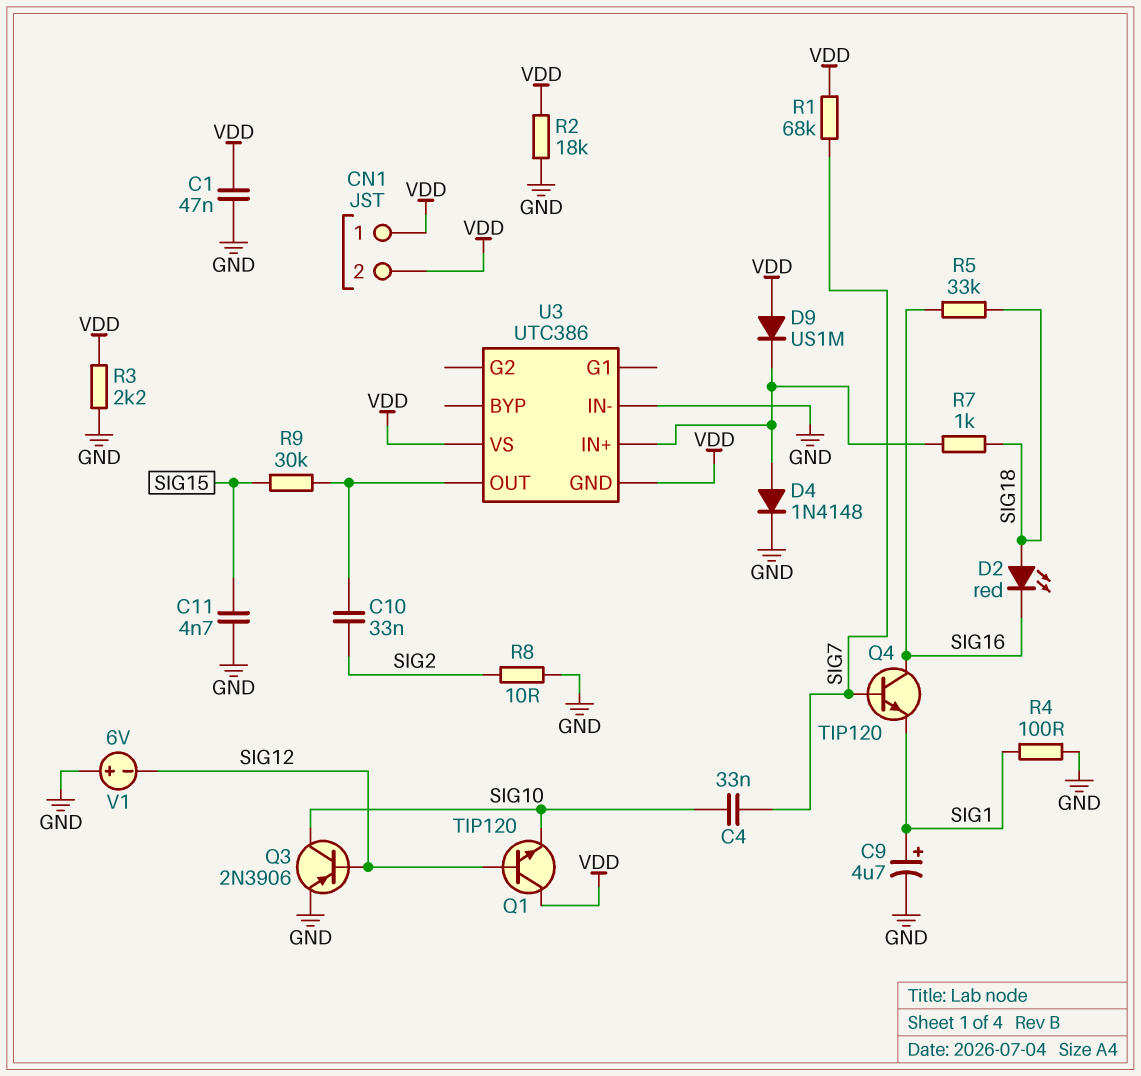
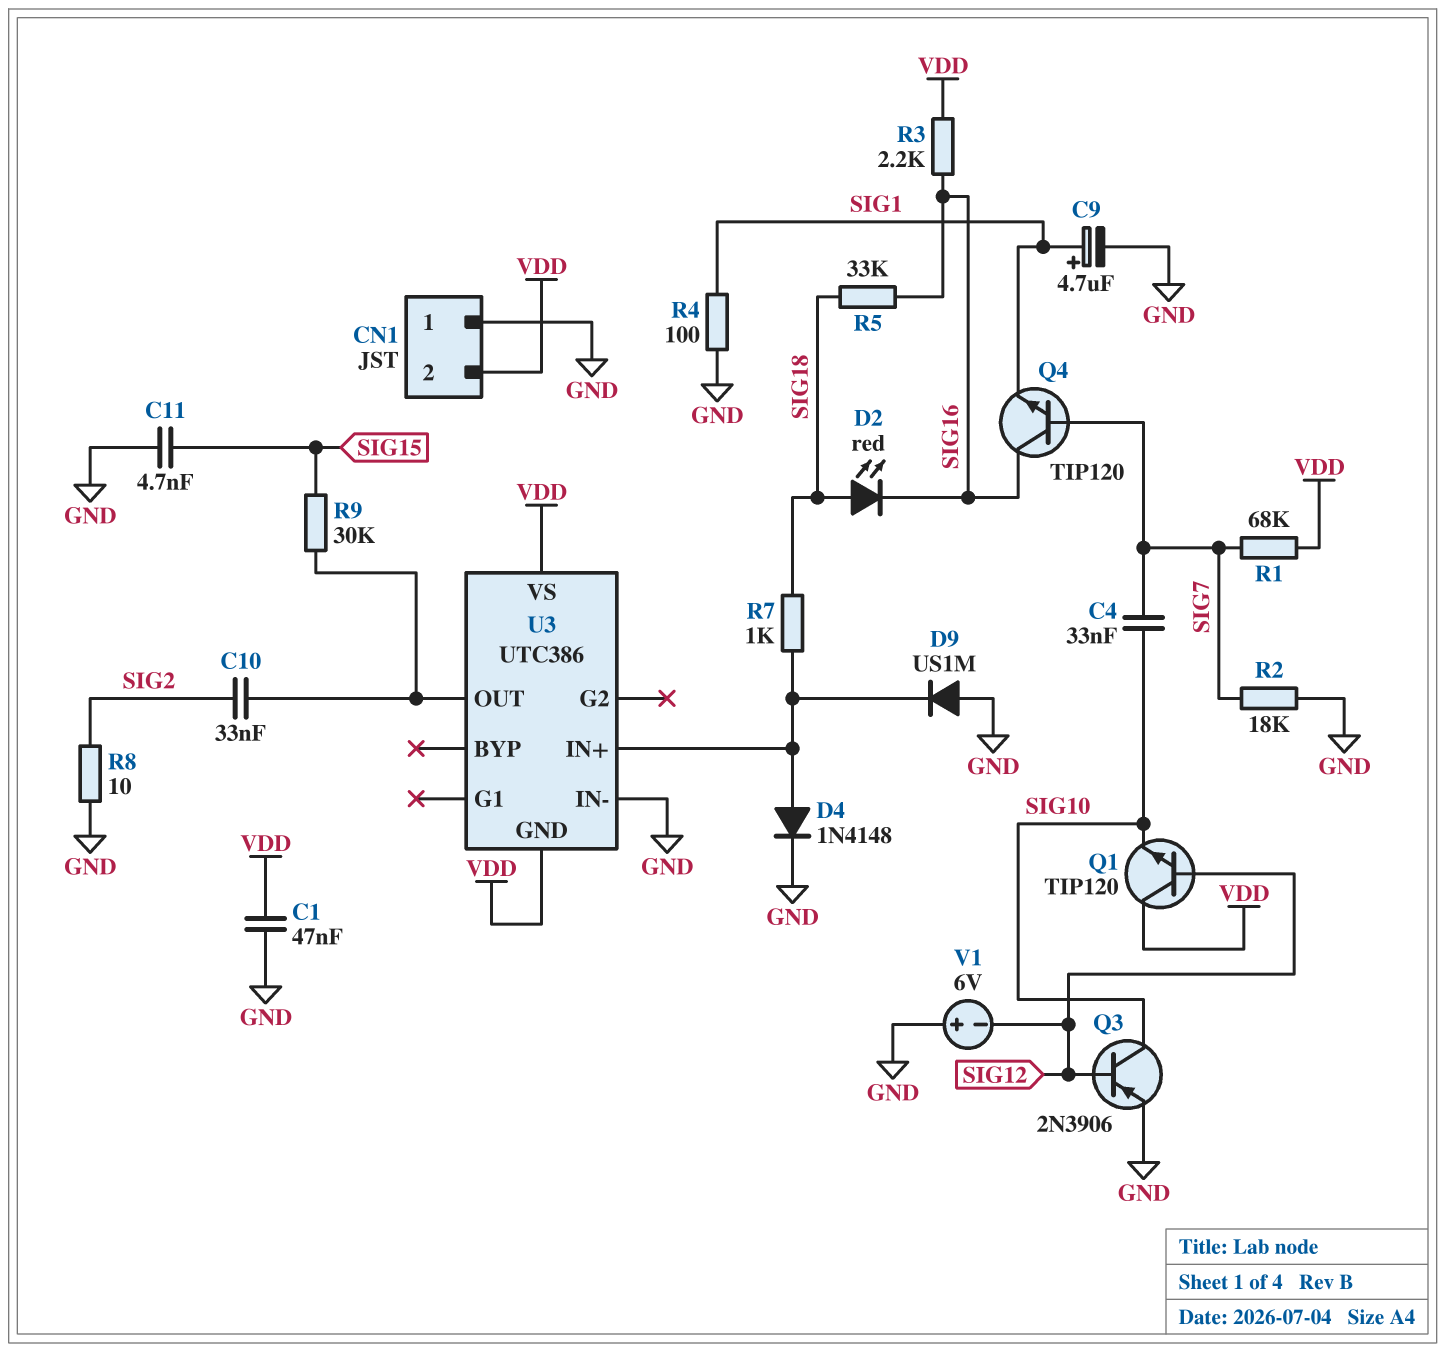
CN1 pin 1: VDD -> GND
D9: diode US1M (A VDD, K U3/IN+) -> diode US1M (A GND, K U3/IN+)
R2: 18k (GND, VDD) -> 18k (GND, SIG7)
R3: 2.2k (GND, VDD) -> 2.2k (SIG16, VDD)

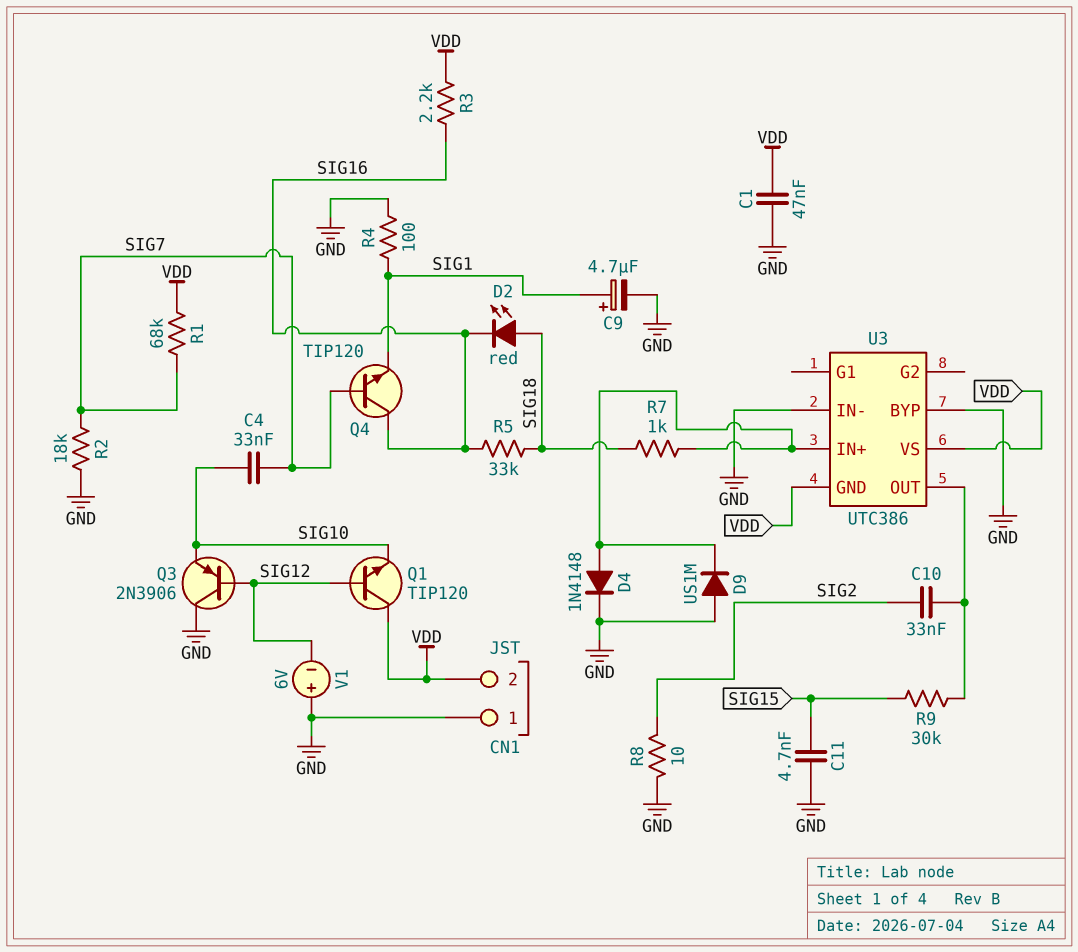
Q3: PNP 2N3906 (B SIG12, C SIG10, E GND) -> PNP 2N3906 (B SIG12, C GND, E SIG10)
U3 pin BYP: none -> GND

